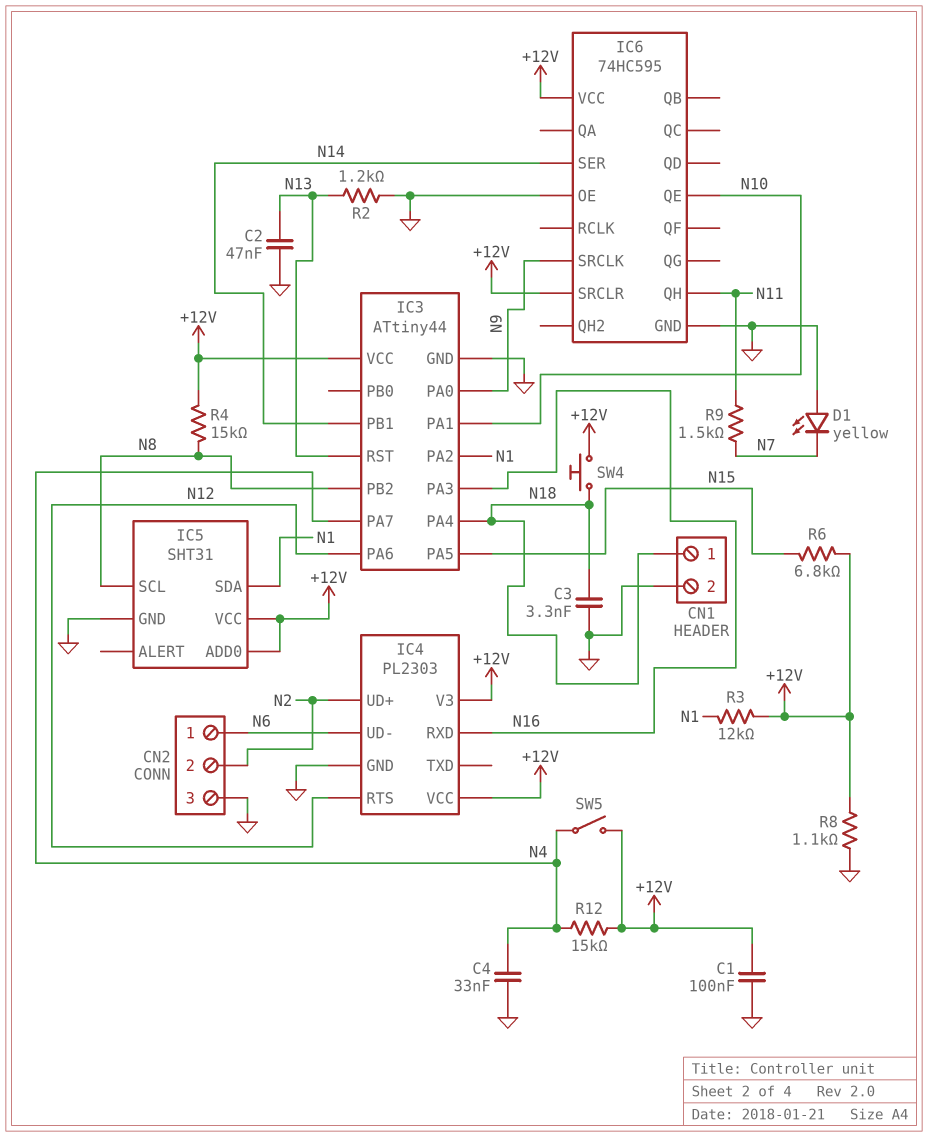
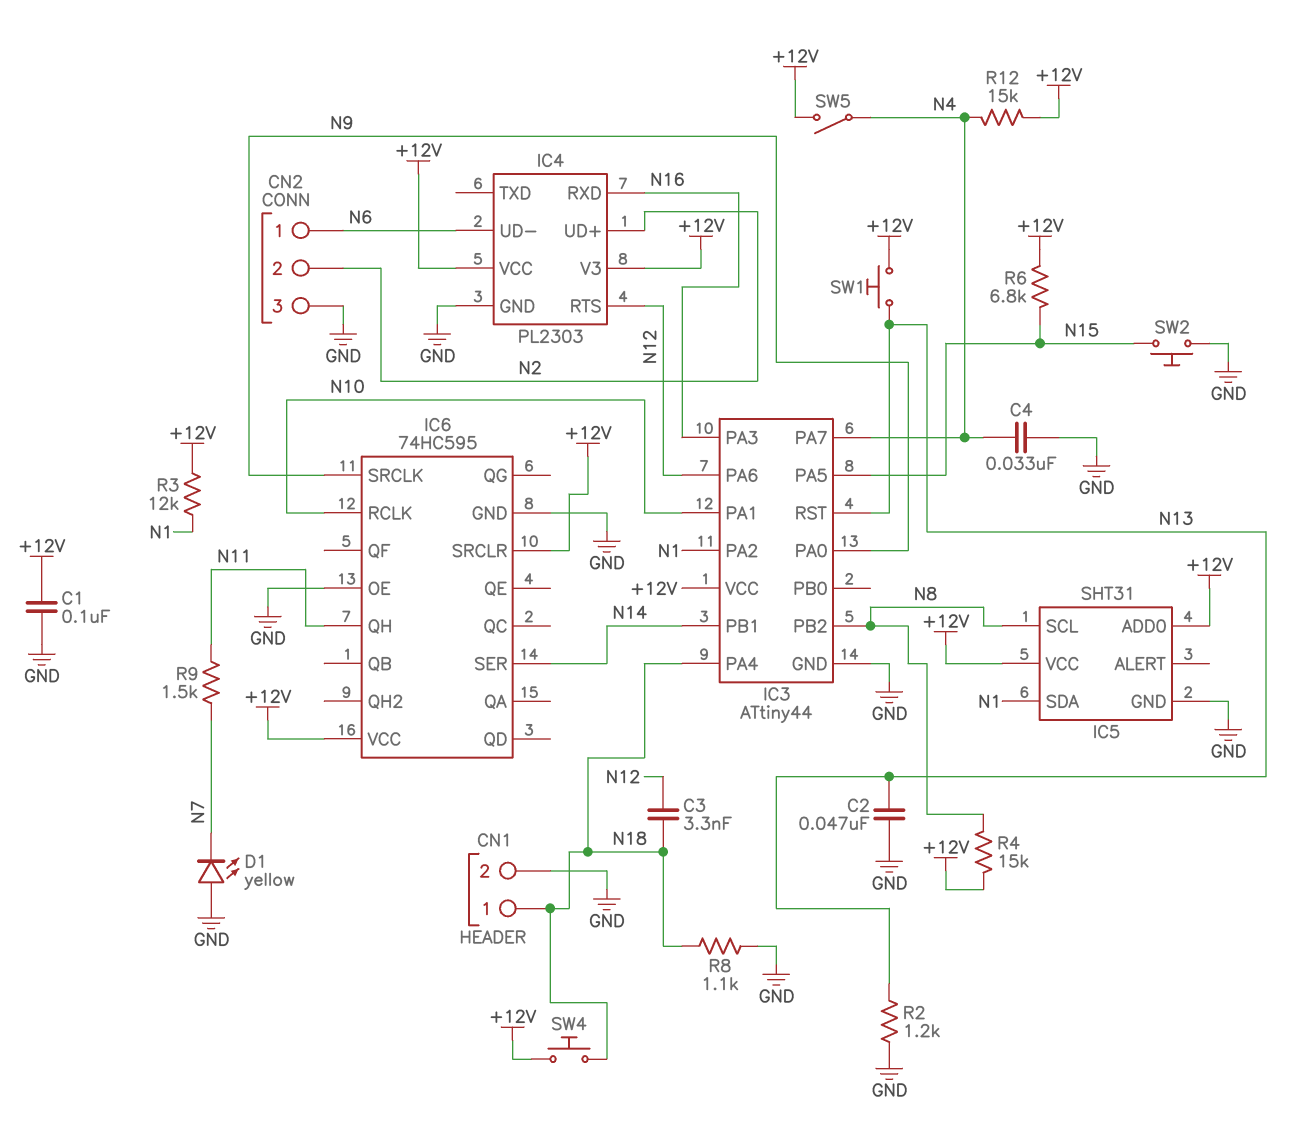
C3: 3.3nF (GND, N18) -> 3.3nF (N12, N18)
IC6 pin QE: N10 -> none
IC6 pin RCLK: none -> N10
R8: 1.1k (+12V, GND) -> 1.1k (GND, N18)
SW1: none -> button (+12V, N13)
SW2: none -> button (GND, N15)

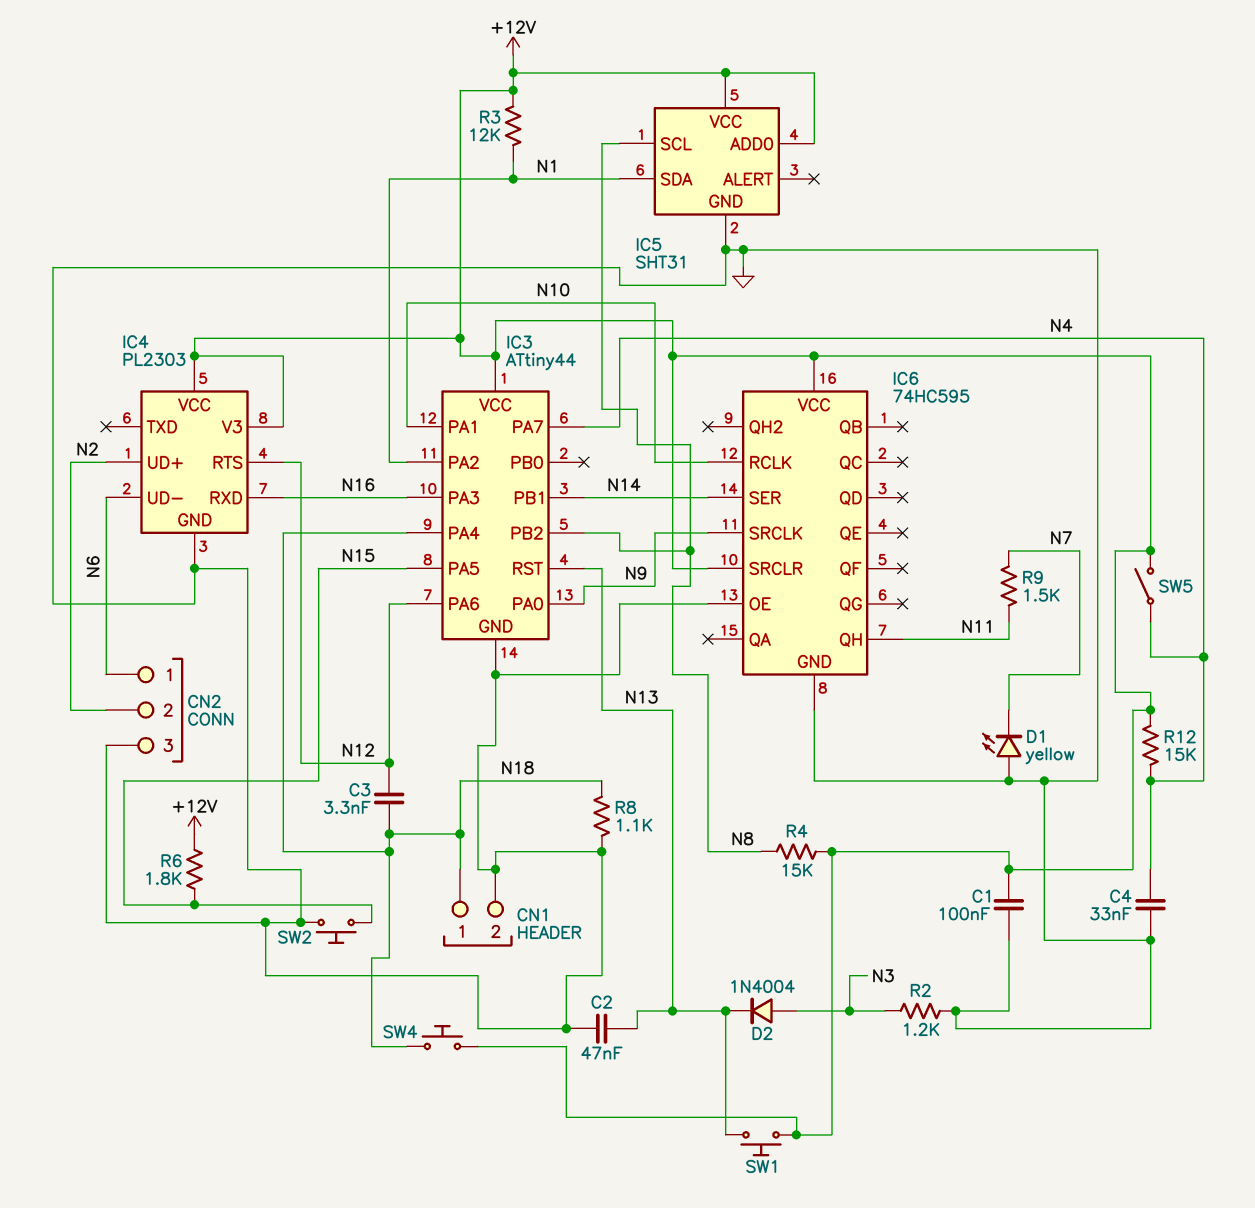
D2: none -> diode 1N4004 (A N3, K N13)
R2: 1.2k (GND, N13) -> 1.2k (GND, N3)
R6: 6.8k (+12V, N15) -> 1.8k (+12V, N15)

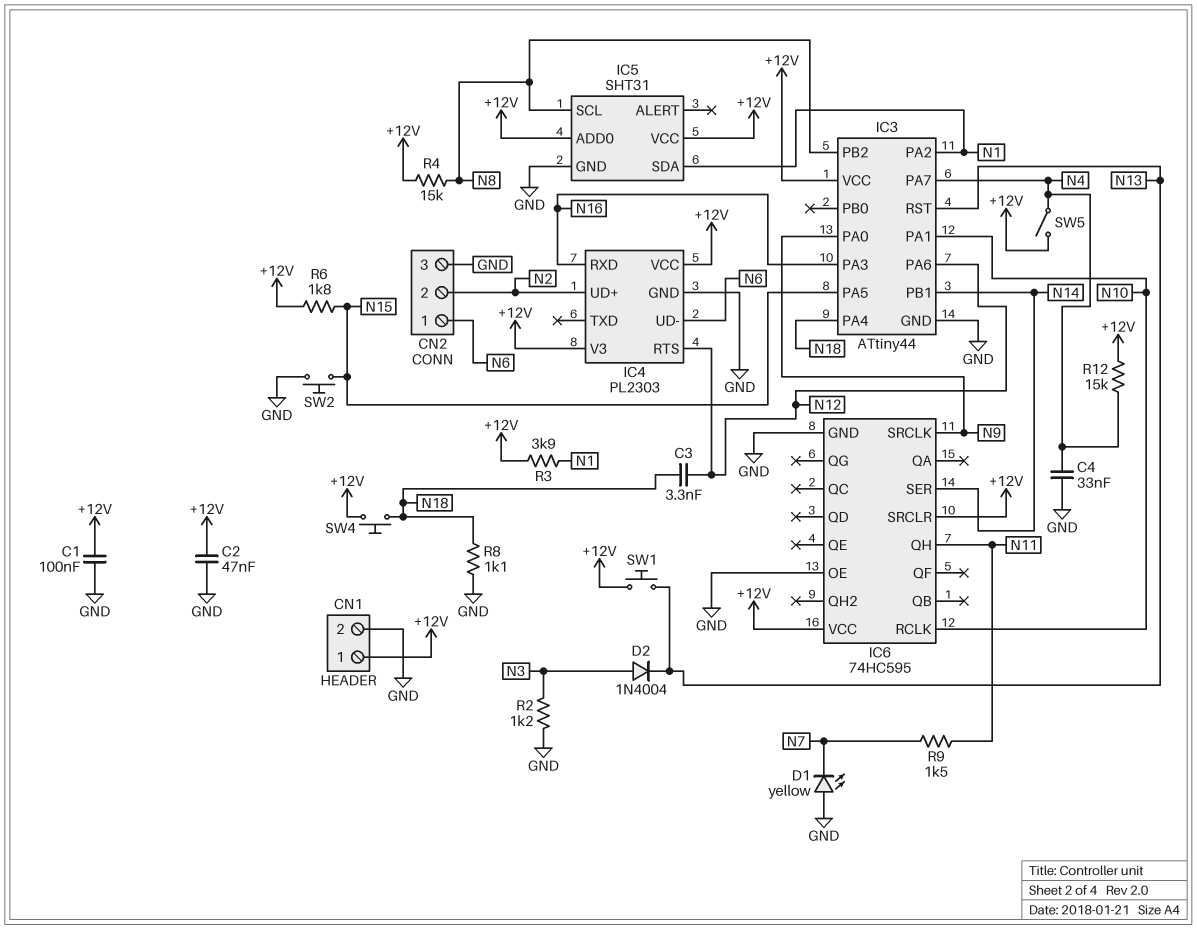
C2: 47nF (GND, N13) -> 47nF (+12V, GND)
CN1 pin 1: N18 -> +12V
R3: 12k (+12V, N1) -> 3.9k (+12V, N1)

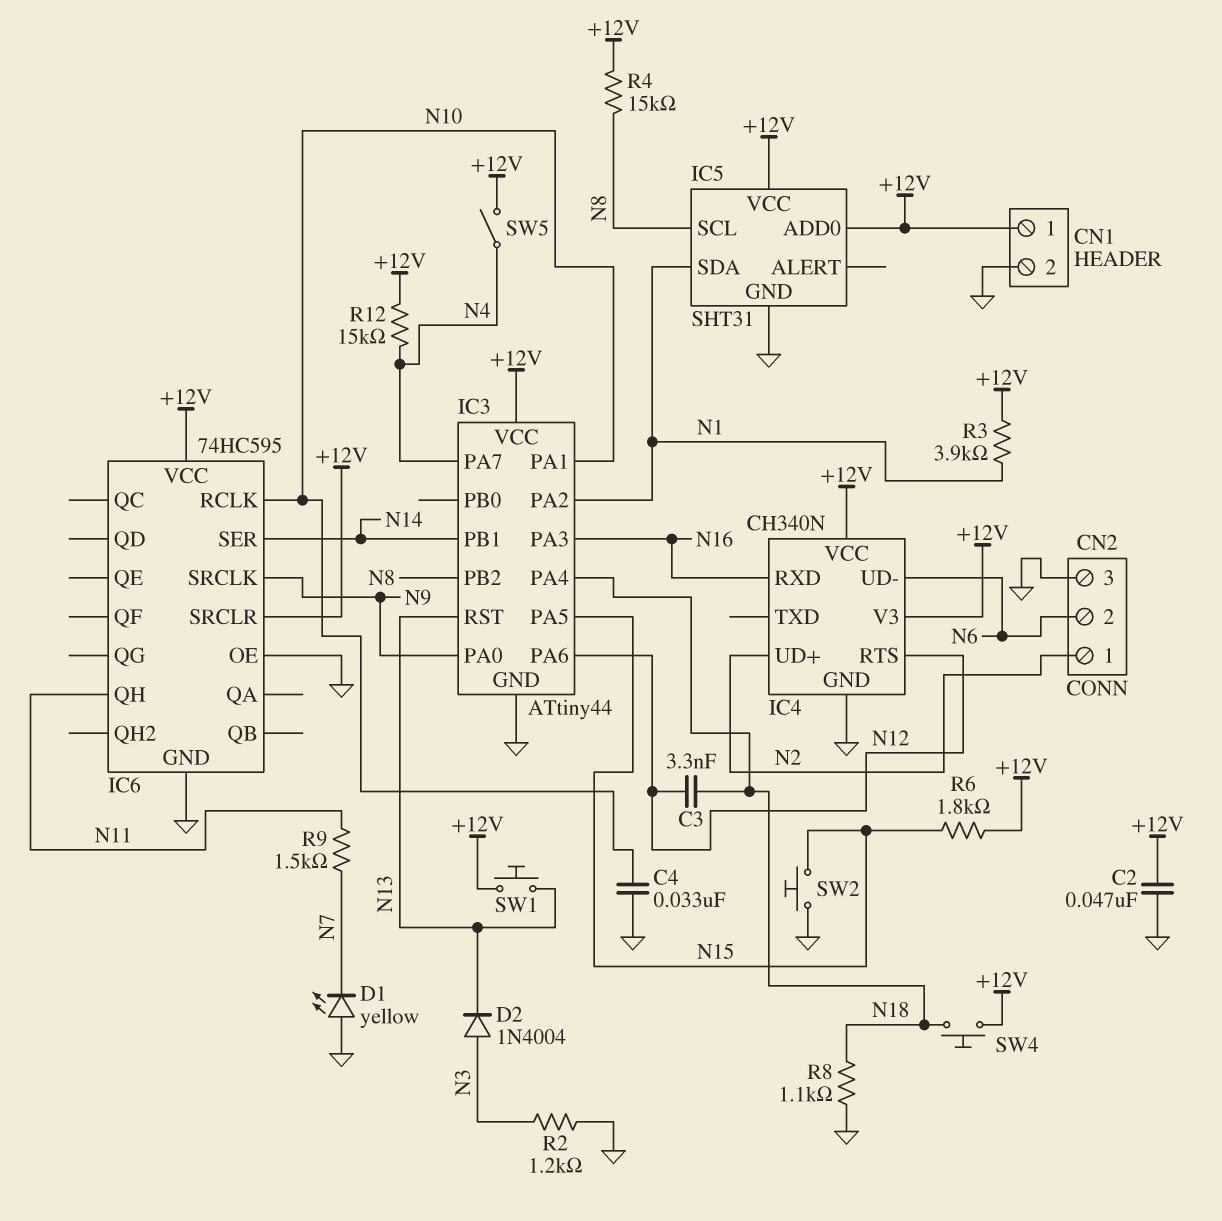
C1: 100nF (+12V, GND) -> none
C4: 33nF (GND, N4) -> 33nF (GND, N10)
CN2 pin 1: N6 -> N2
CN2 pin 2: N2 -> N6
IC4: PL2303 -> CH340N

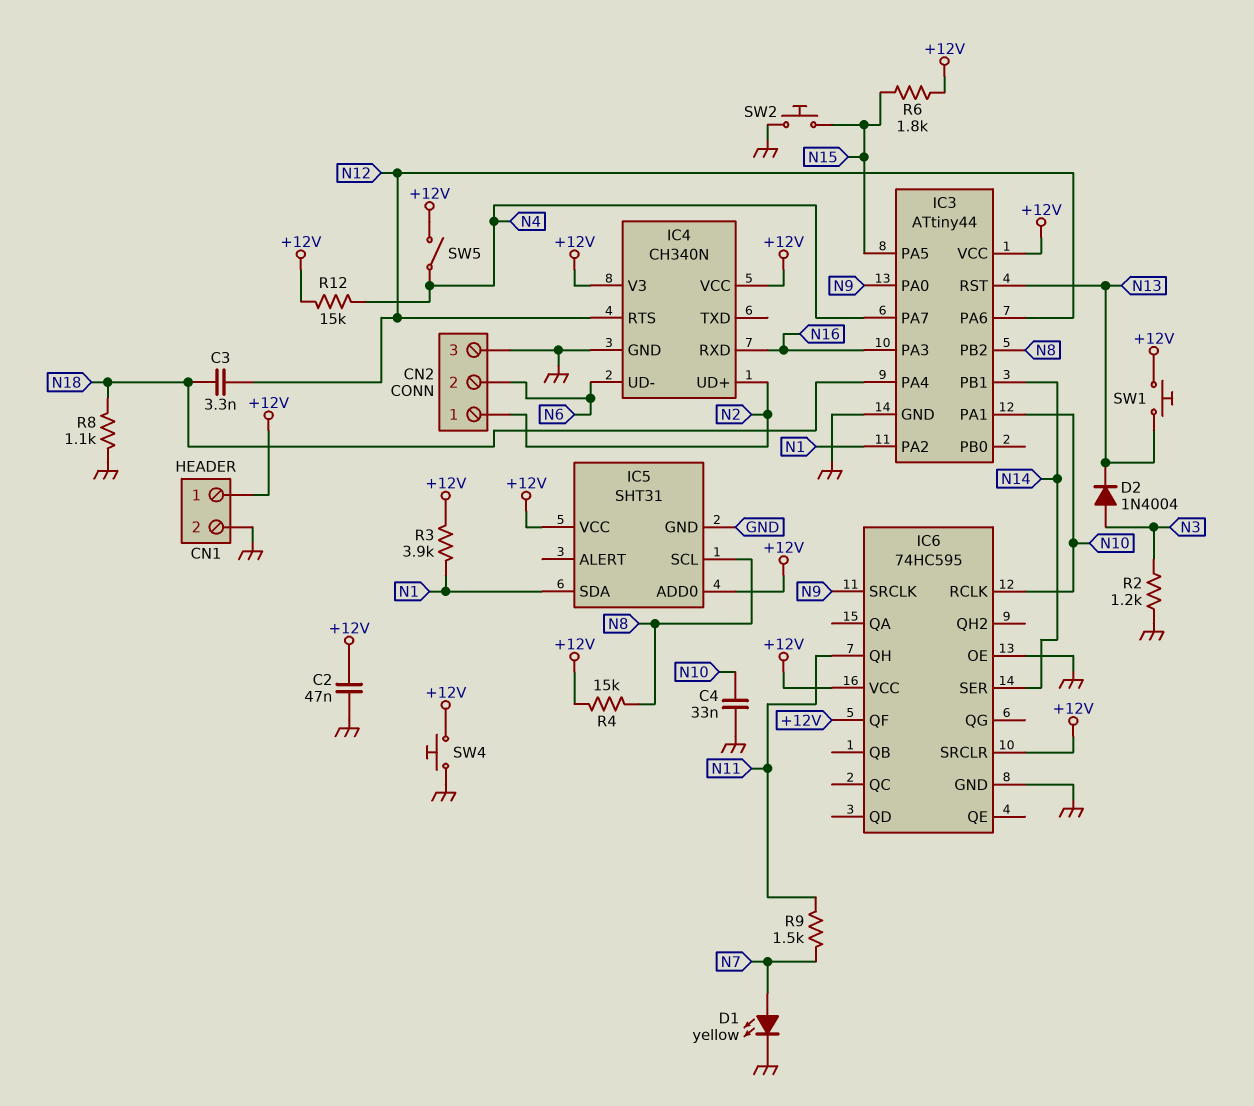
D1: LED yellow (A GND, K N7) -> LED yellow (A N7, K GND)
IC6 pin QF: none -> +12V
SW4: button (+12V, N18) -> button (+12V, GND)

